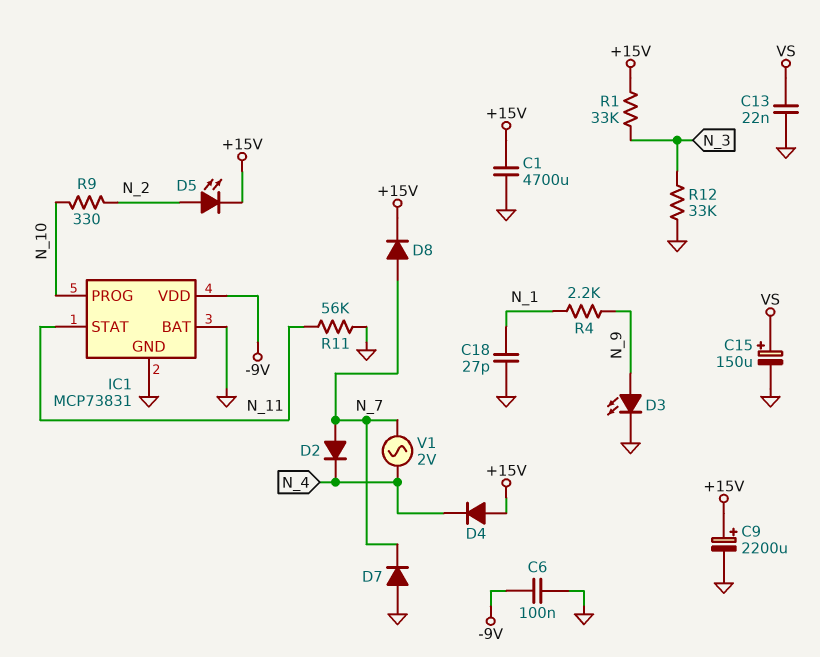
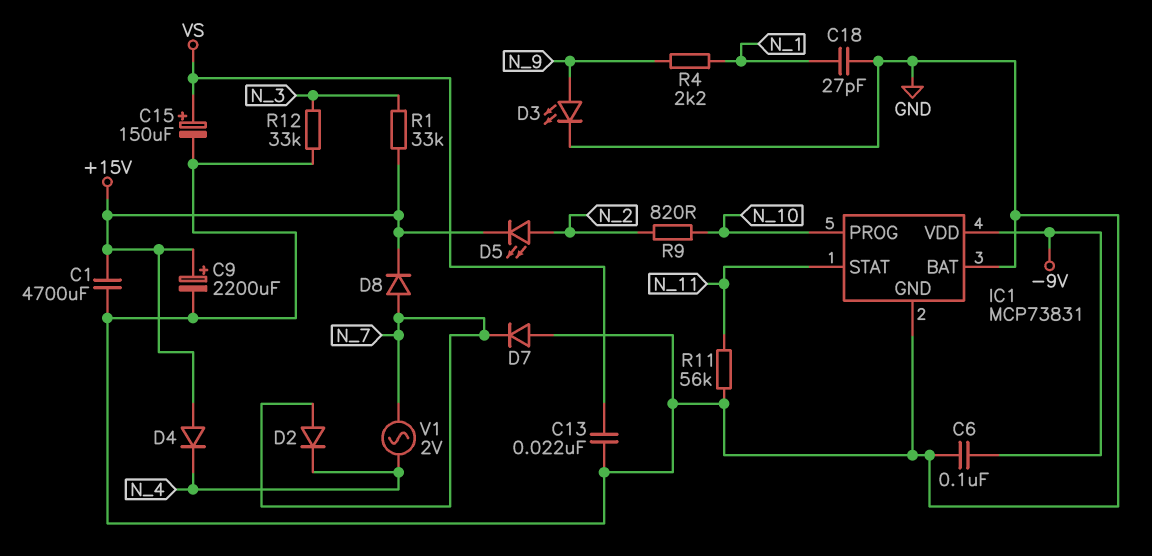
R9: 330 (N_2, N_10) -> 820 (N_2, N_10)

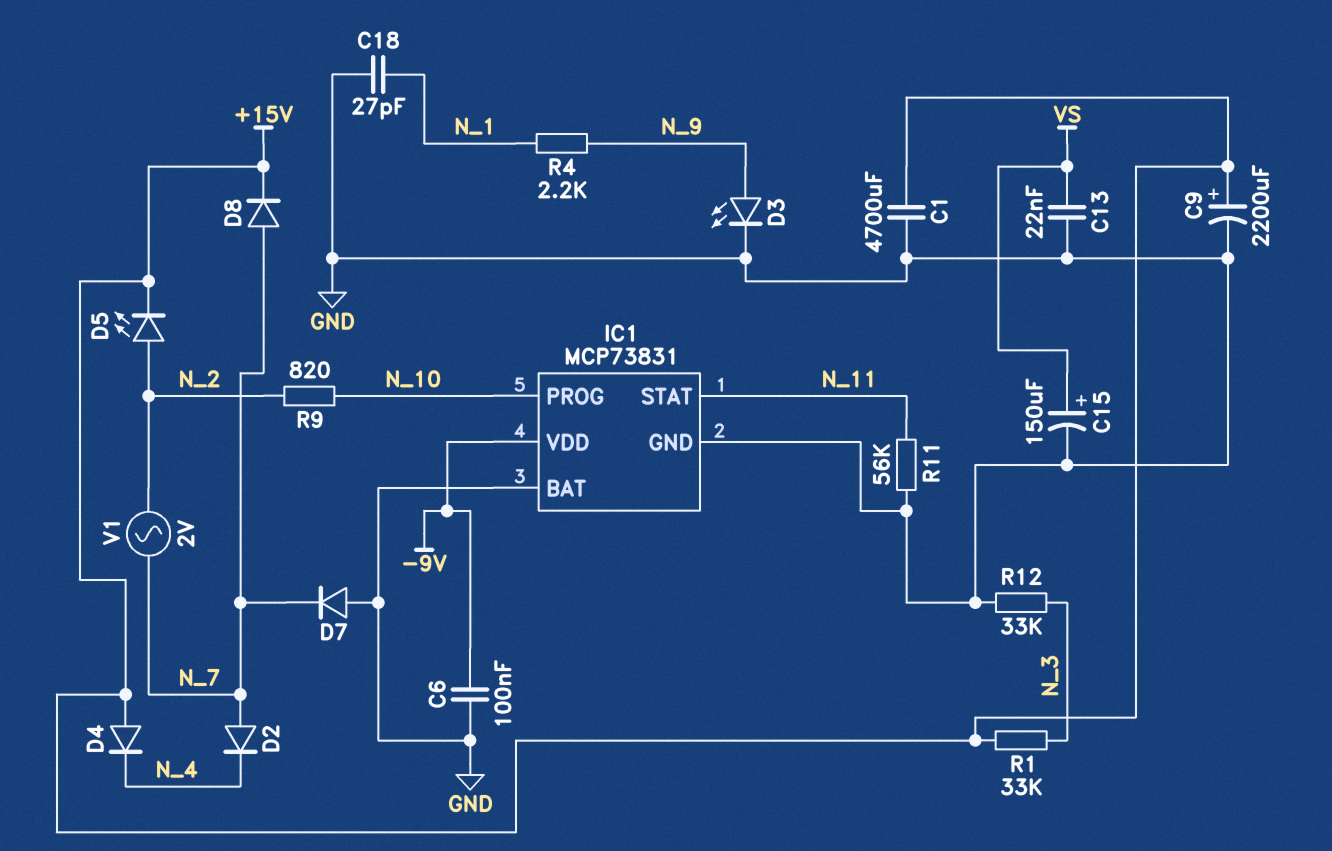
V1: AC 2V (N_4, N_7) -> AC 2V (N_2, N_7)

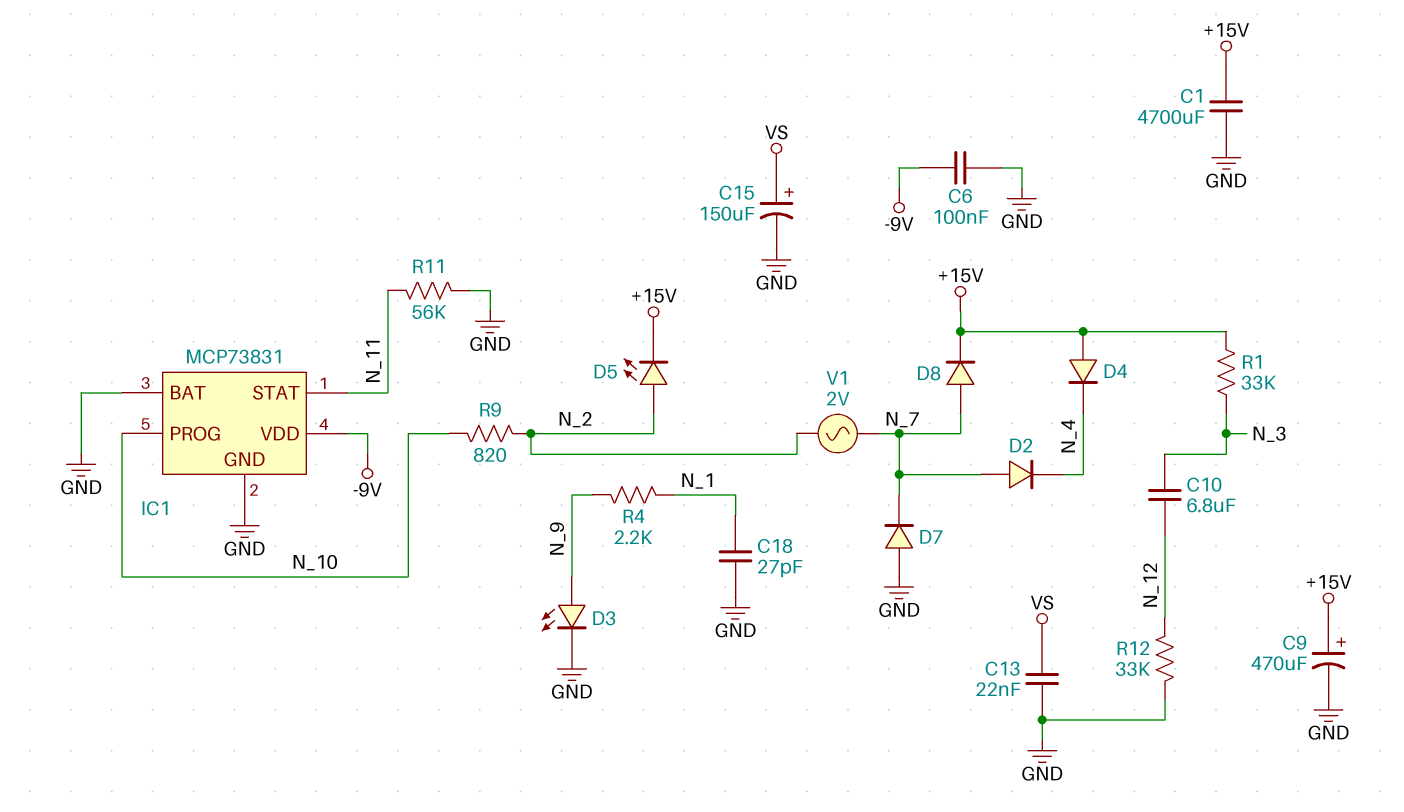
C9: 2200uF (plus +15V, minus GND) -> 470uF (plus +15V, minus GND)
C10: none -> 6.8uF (N_3, N_12)
R12: 33k (GND, N_3) -> 33k (GND, N_12)

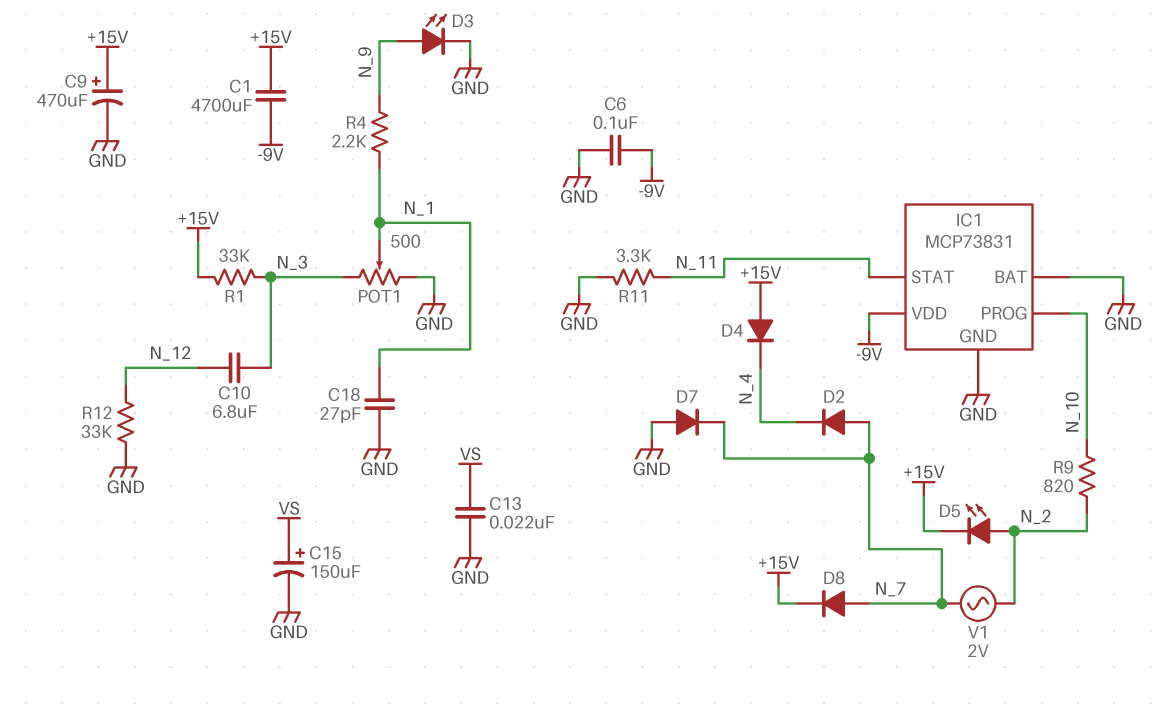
C1: 4700uF (+15V, GND) -> 4700uF (+15V, -9V)
POT1: none -> 500 (GND, N_3, wiper N_1)
R11: 56k (GND, N_11) -> 3.3k (GND, N_11)

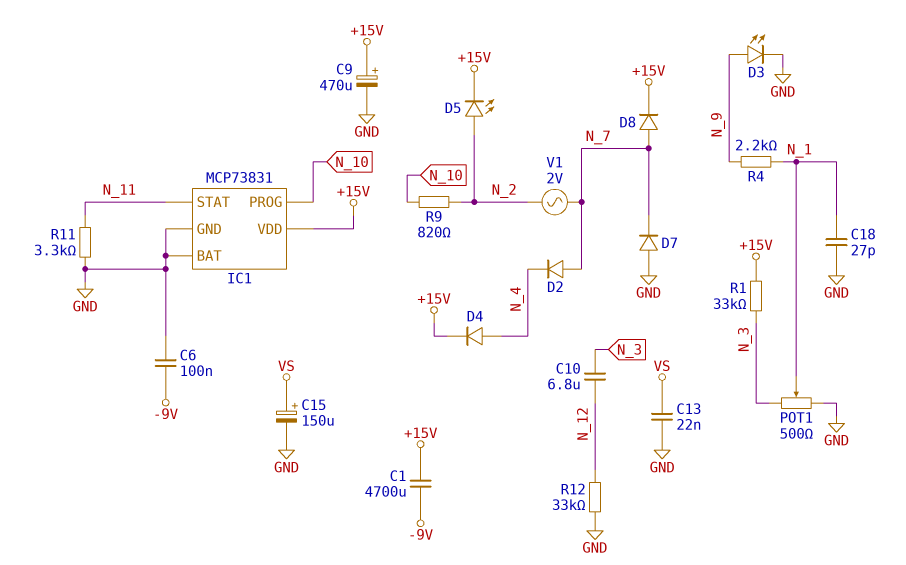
D4: diode (A +15V, K N_4) -> diode (A N_4, K +15V)
IC1 pin VDD: -9V -> +15V

